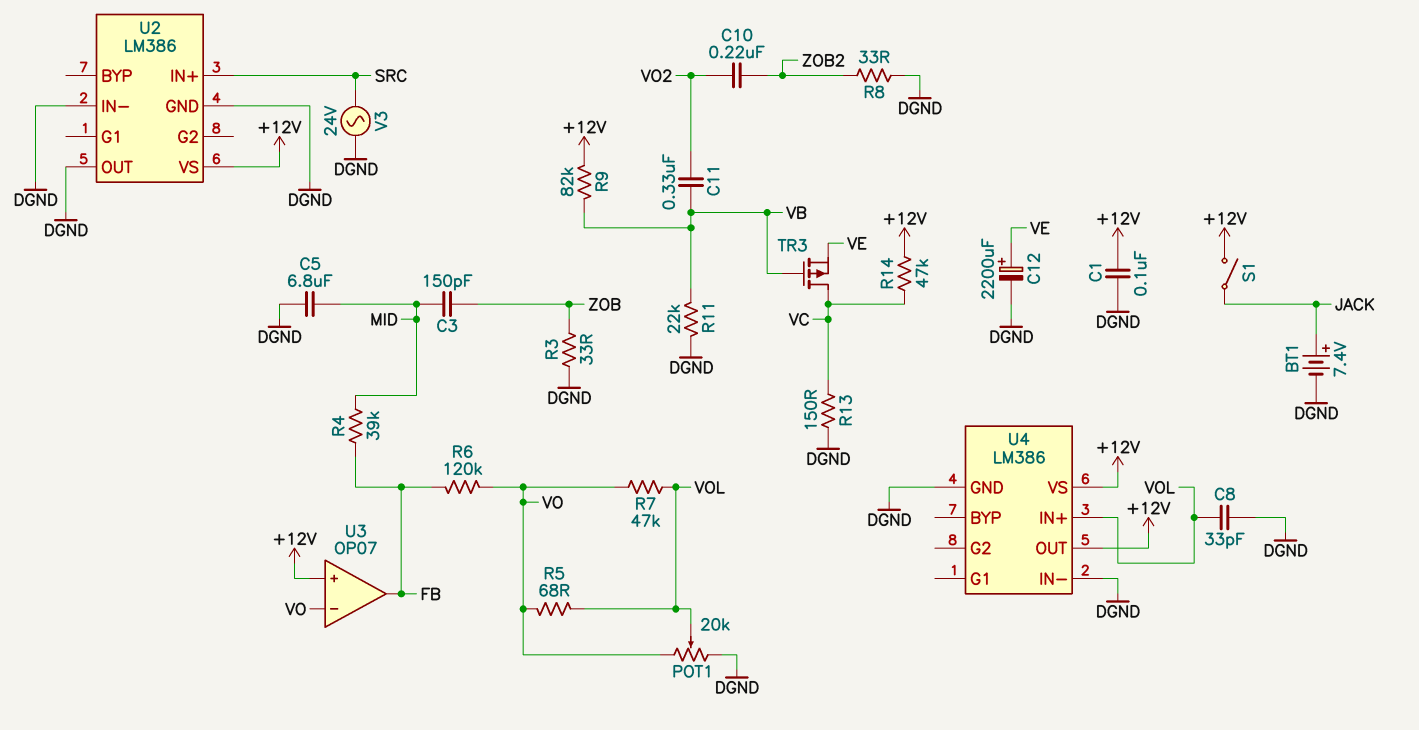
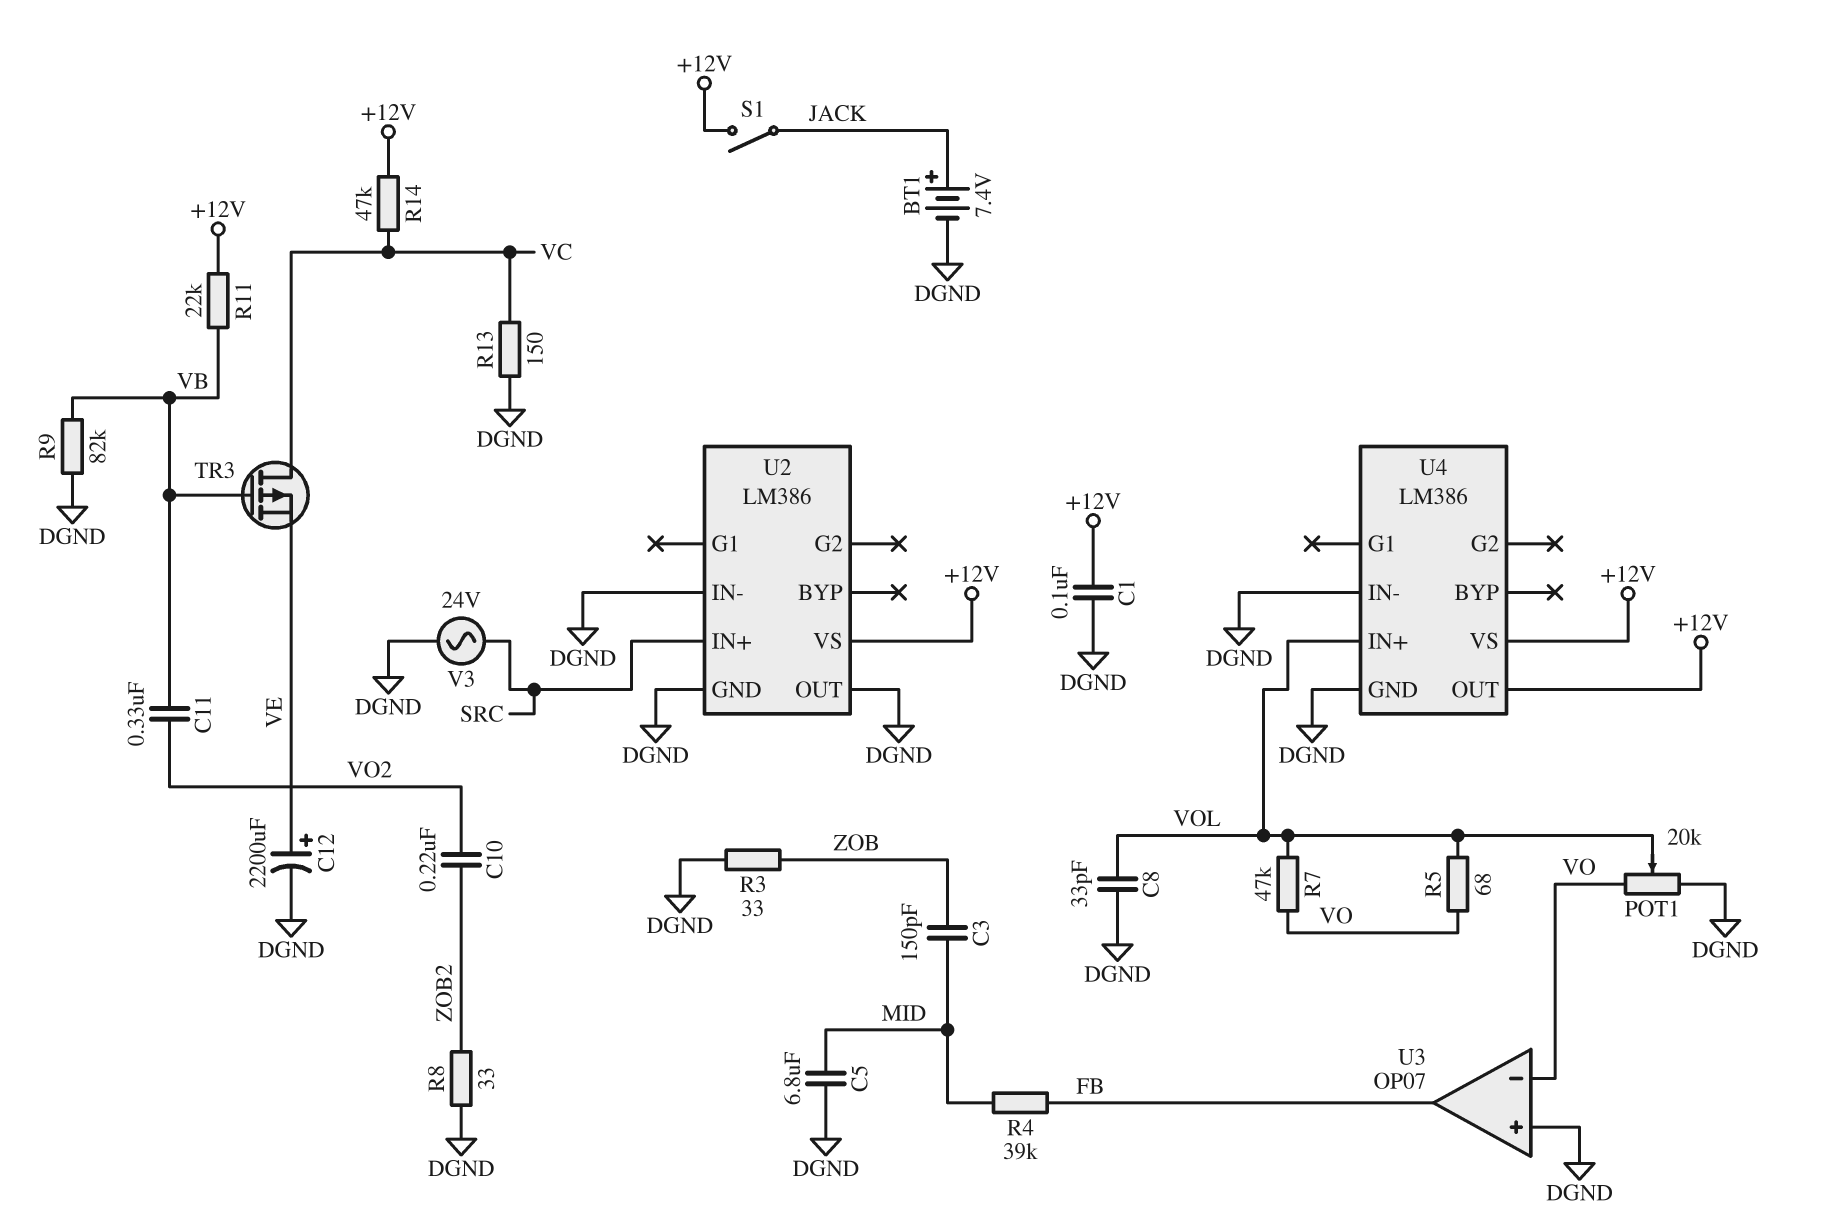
R6: 120k (FB, VO) -> none
R9: 82k (+12V, VB) -> 82k (DGND, VB)
R11: 22k (DGND, VB) -> 22k (+12V, VB)
U3 pin in+: +12V -> DGND

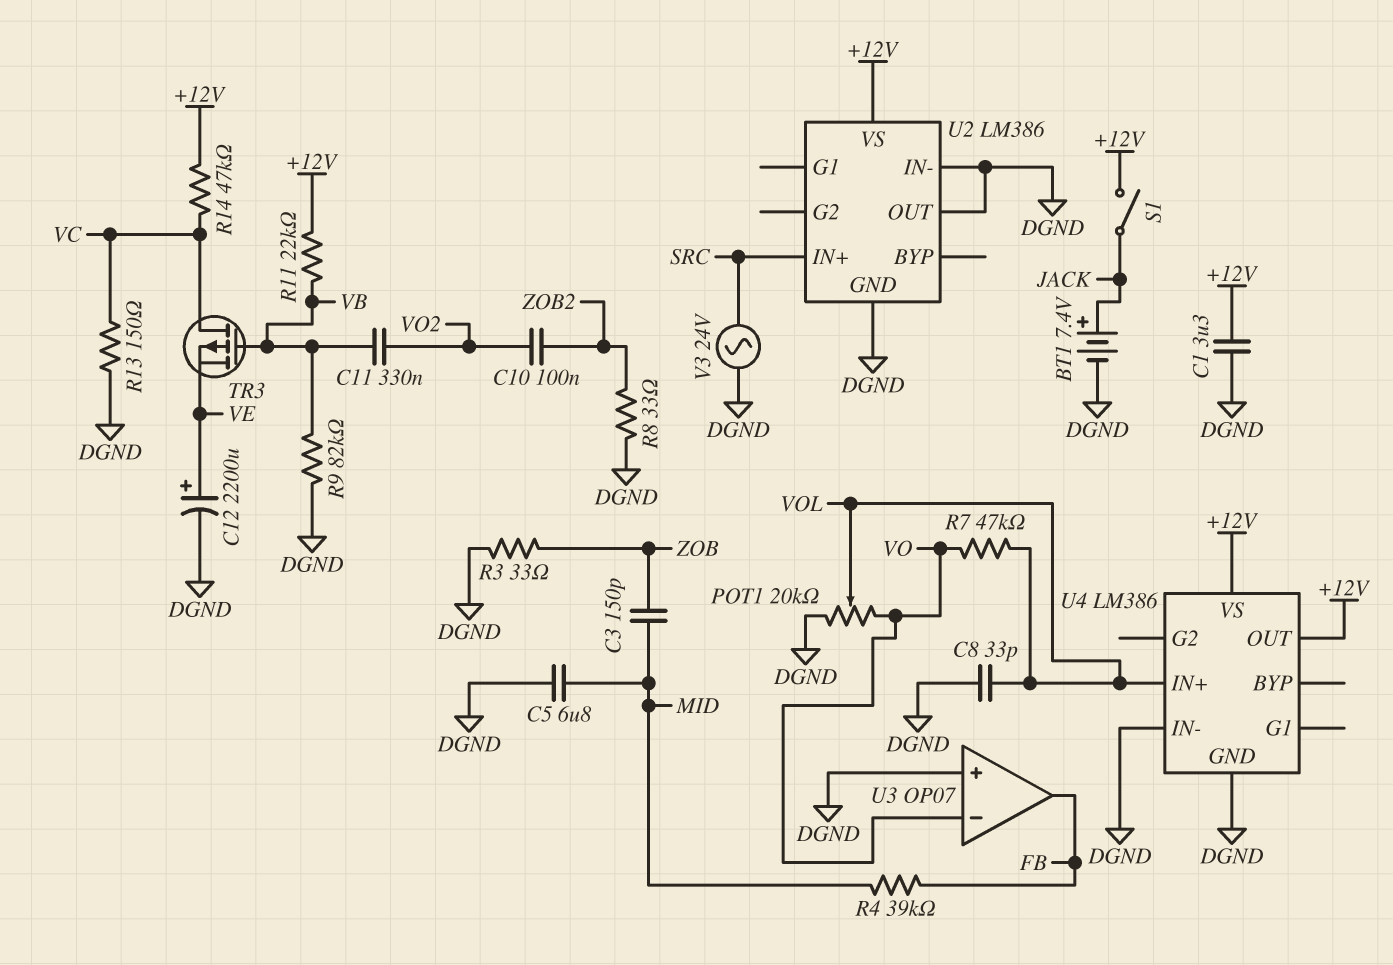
C1: 100nF (+12V, DGND) -> 3.3uF (+12V, DGND)
C10: 220nF (VO2, ZOB2) -> 100nF (VO2, ZOB2)
R5: 68 (VO, VOL) -> none

